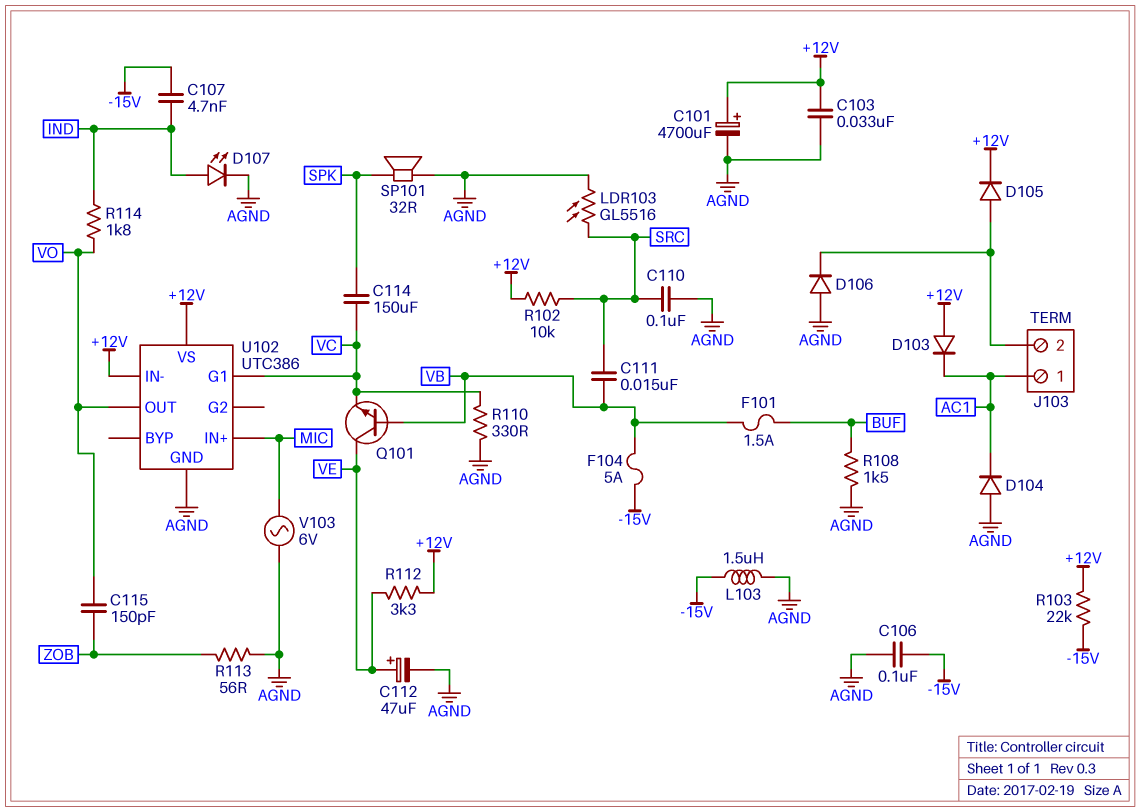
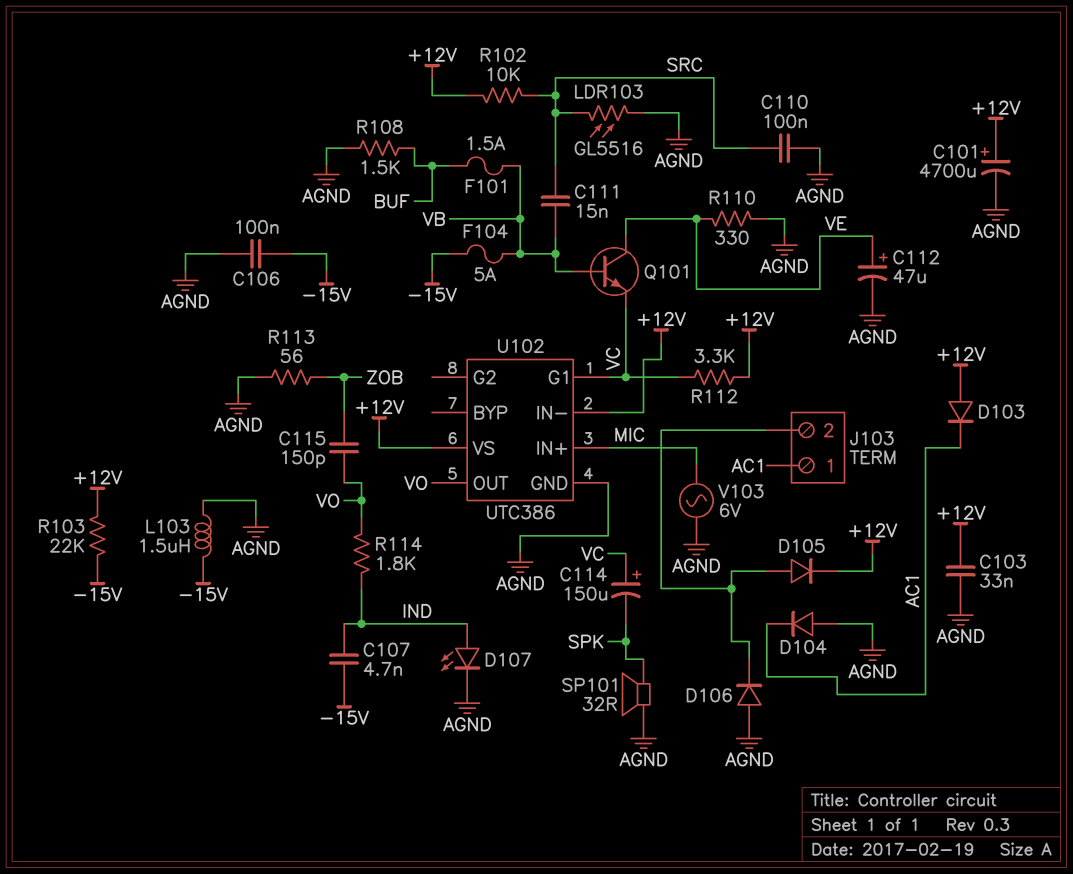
C114: 150uF (SPK, VC) -> 150uF (plus VC, minus SPK)
R110: 330 (AGND, VC) -> 330 (AGND, VE)
R112: 3.3k (+12V, VE) -> 3.3k (+12V, VC)

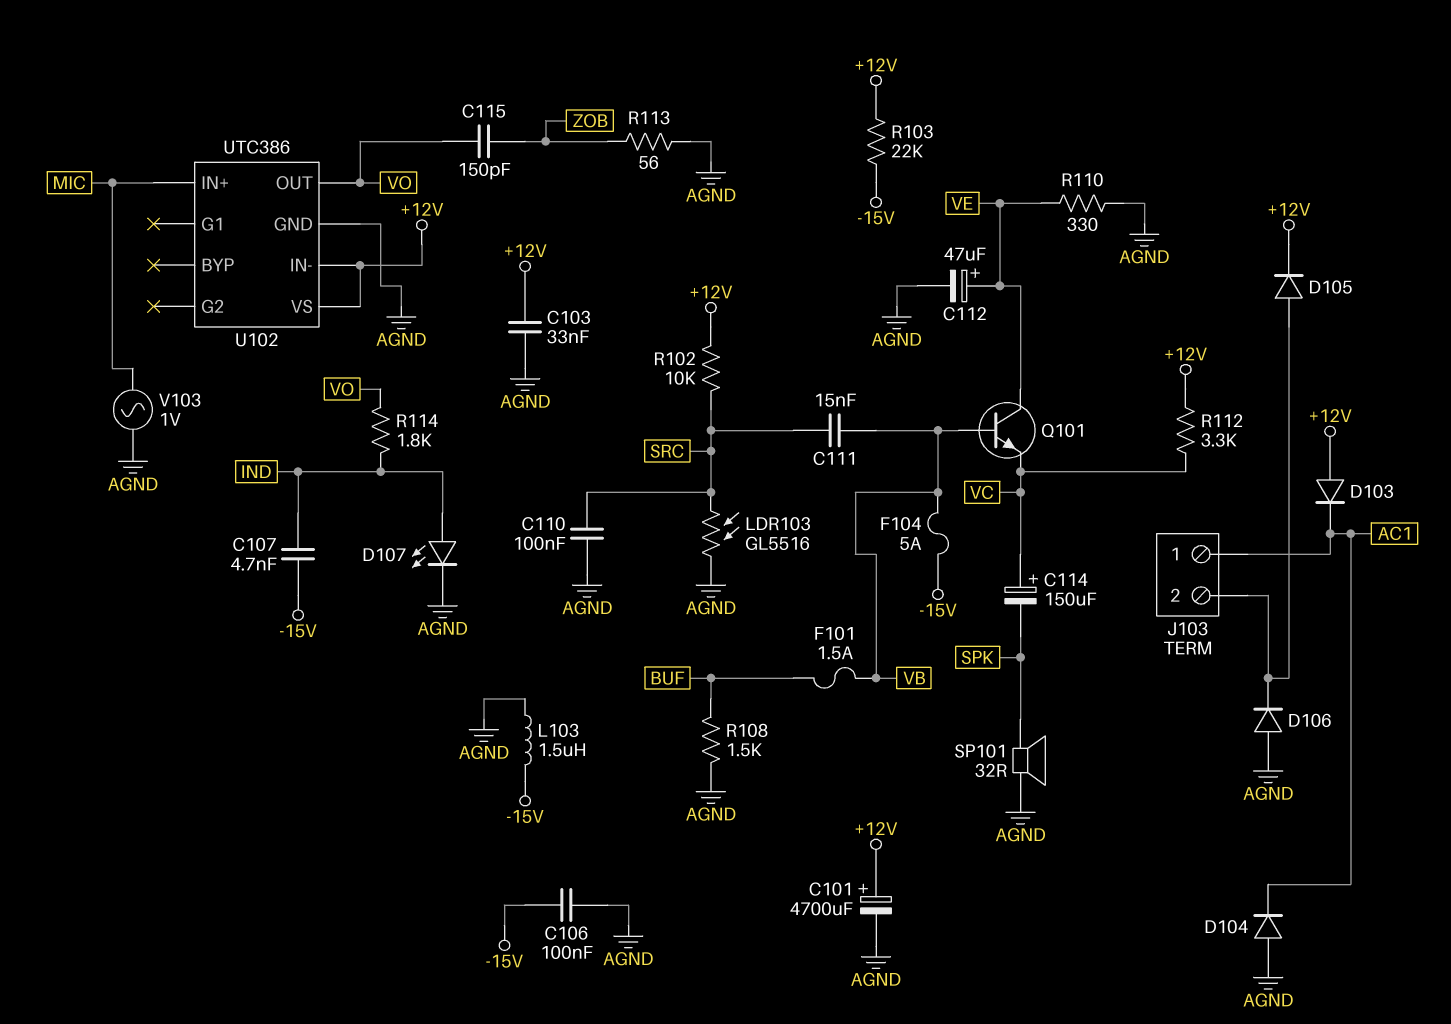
U102 pin G1: VC -> none
V103: AC 6V (AGND, MIC) -> AC 1V (AGND, MIC)

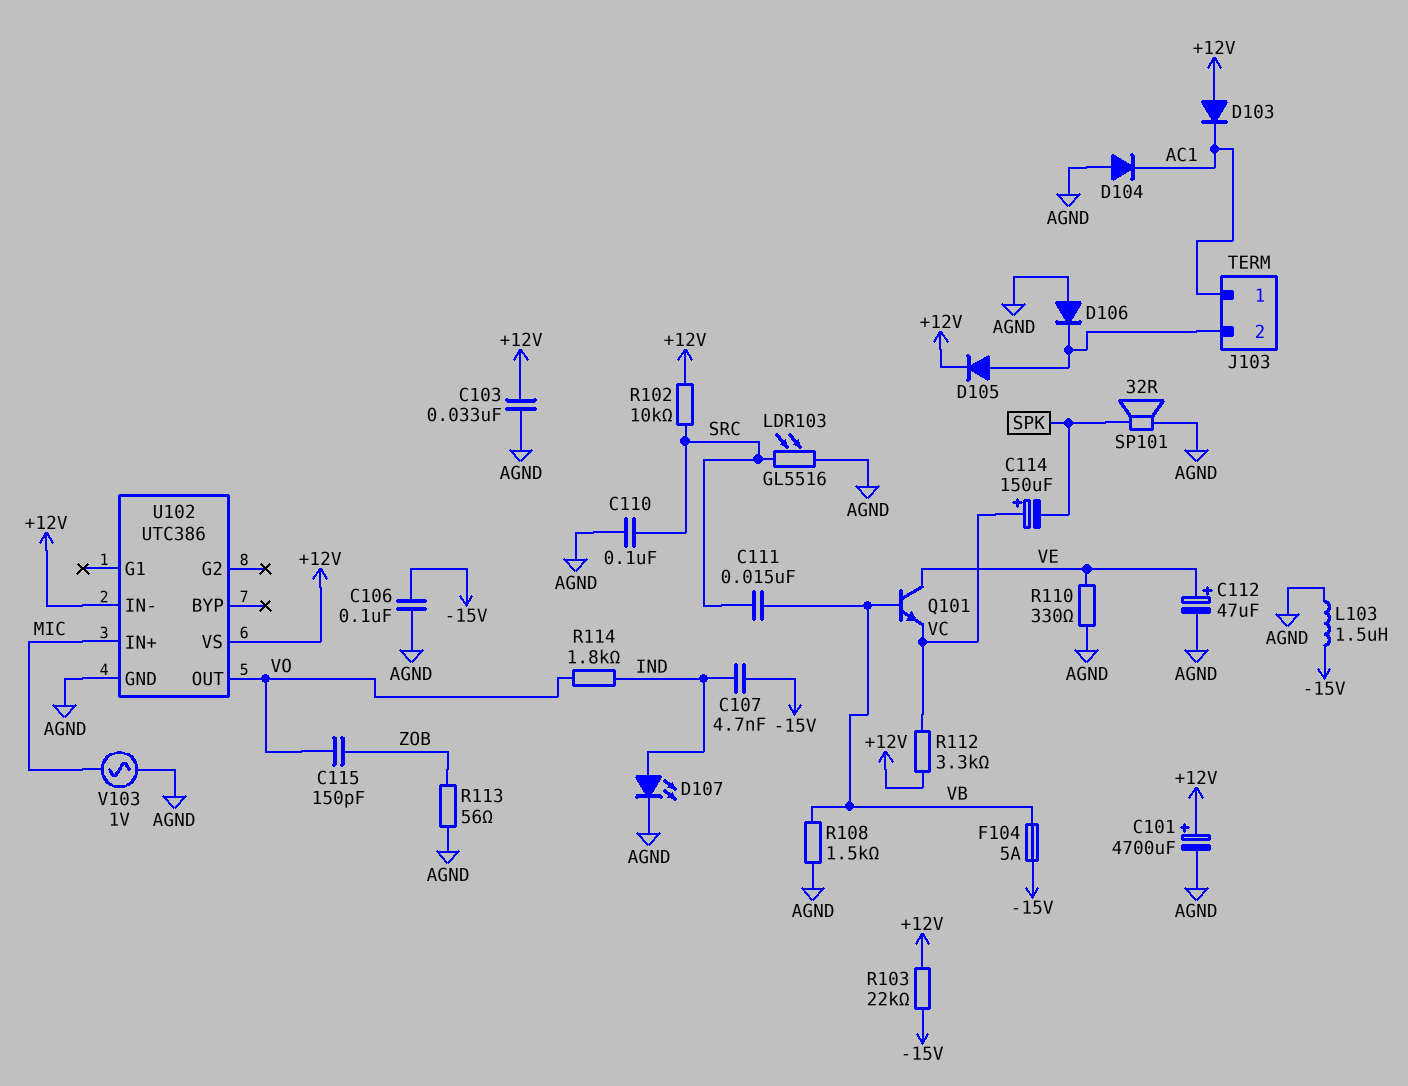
F101: 1.5A (BUF, VB) -> none
R108: 1.5k (AGND, BUF) -> 1.5k (AGND, VB)

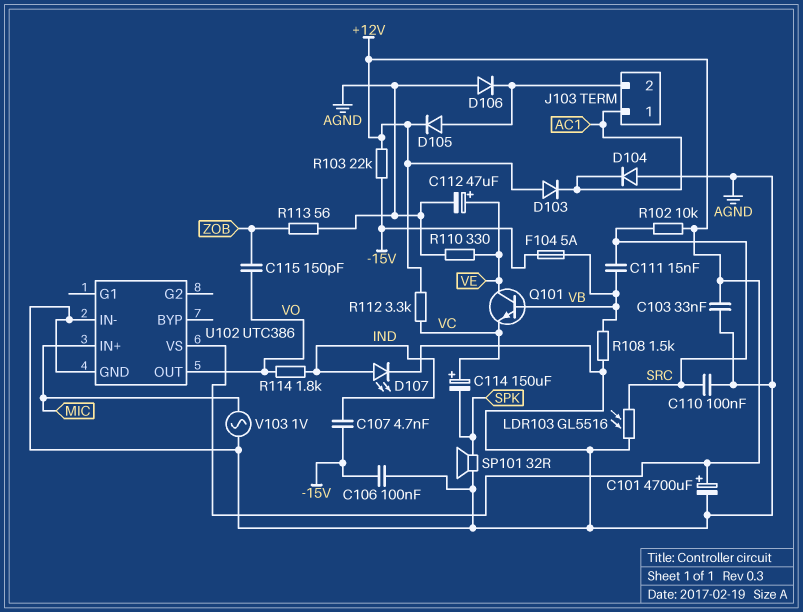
L103: 1.5uH (-15V, AGND) -> none
U102 pin IN-: +12V -> AGND

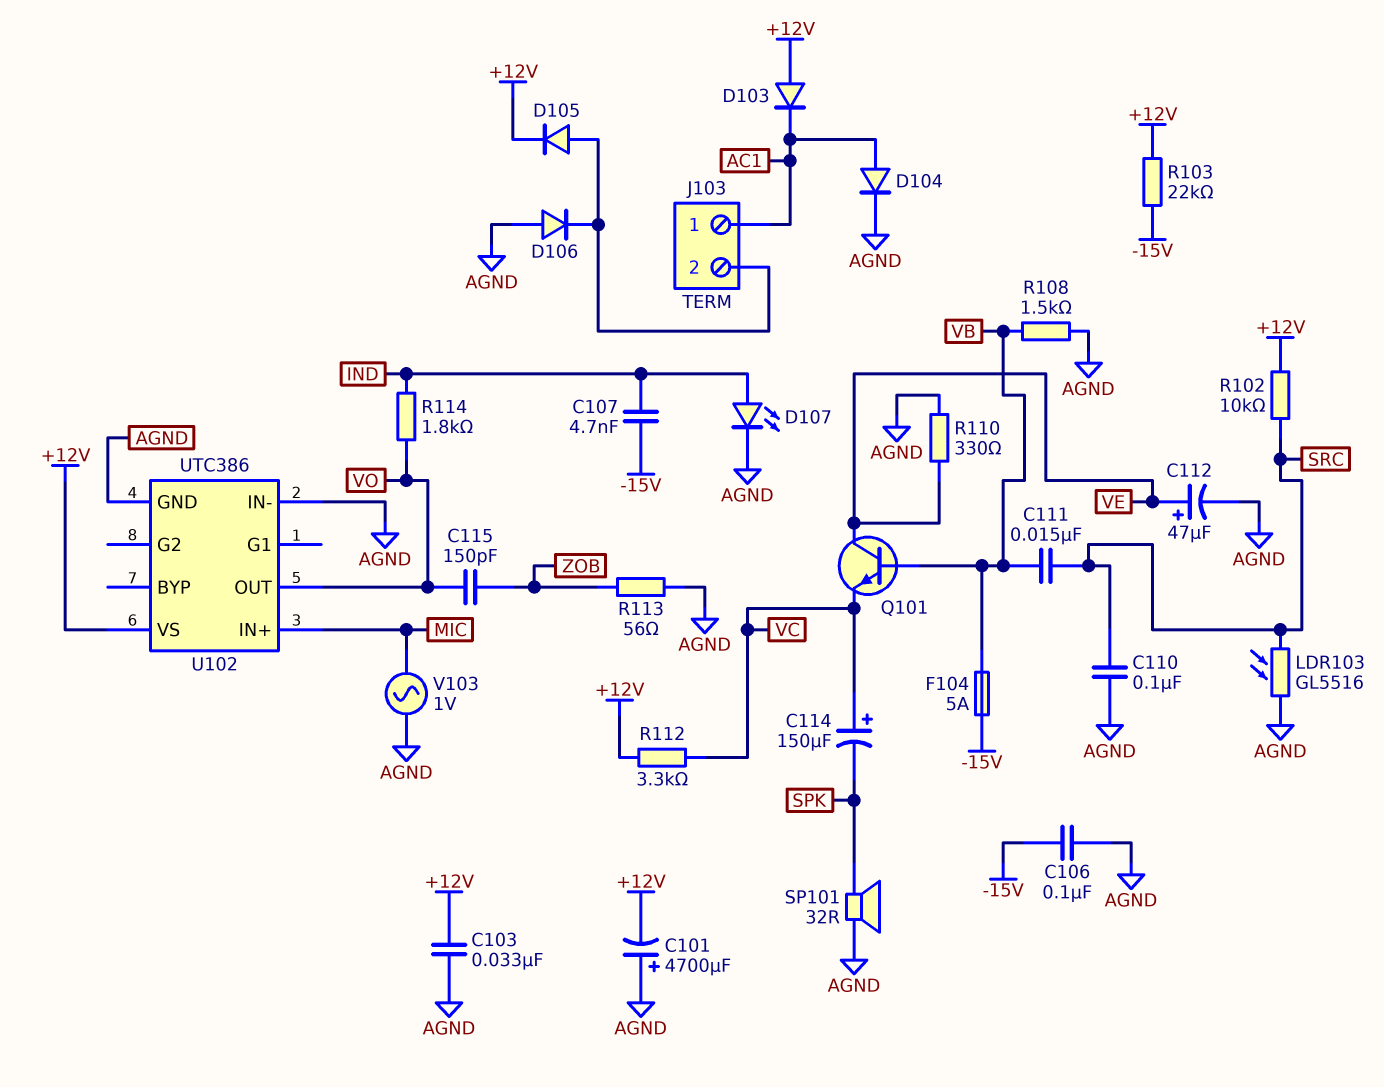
C101: 4700uF (plus +12V, minus AGND) -> 4700uF (plus AGND, minus +12V)
D104: diode (A AGND, K AC1) -> diode (A AC1, K AGND)

